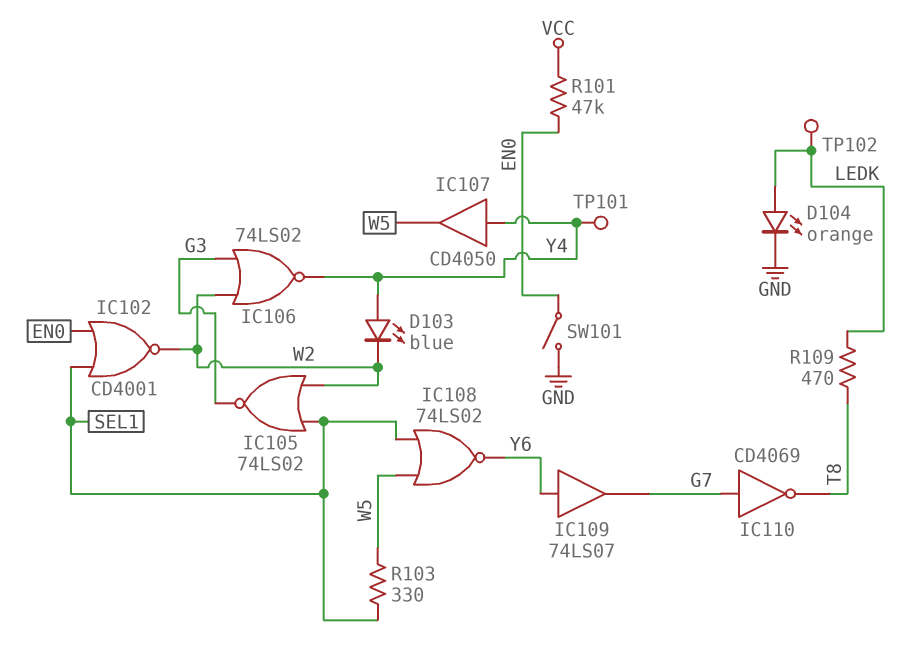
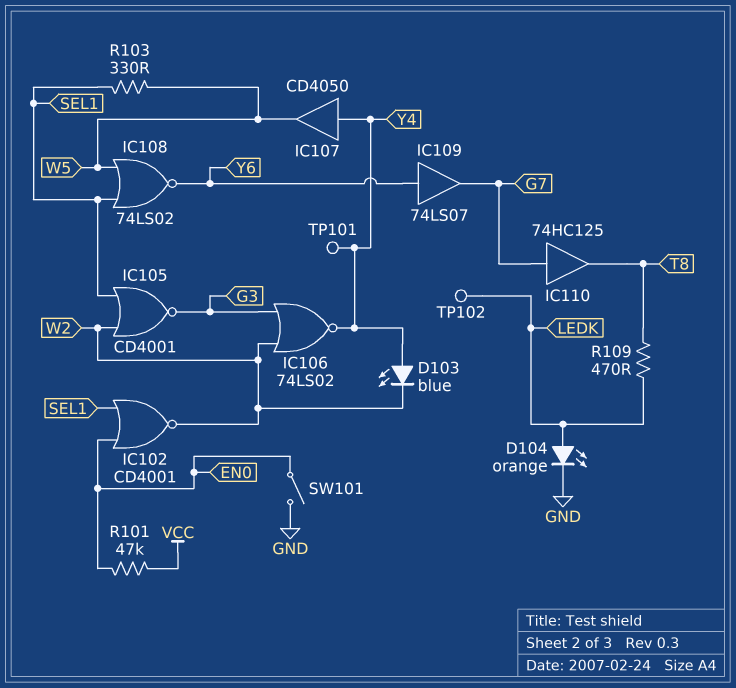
IC105: NOR 74LS02 (in SEL1, in W2, out G3) -> NOR CD4001 (in SEL1, in W2, out G3)
IC110: NOT CD4069 (in G7, out T8) -> buffer 74HC125 (in G7, out T8)

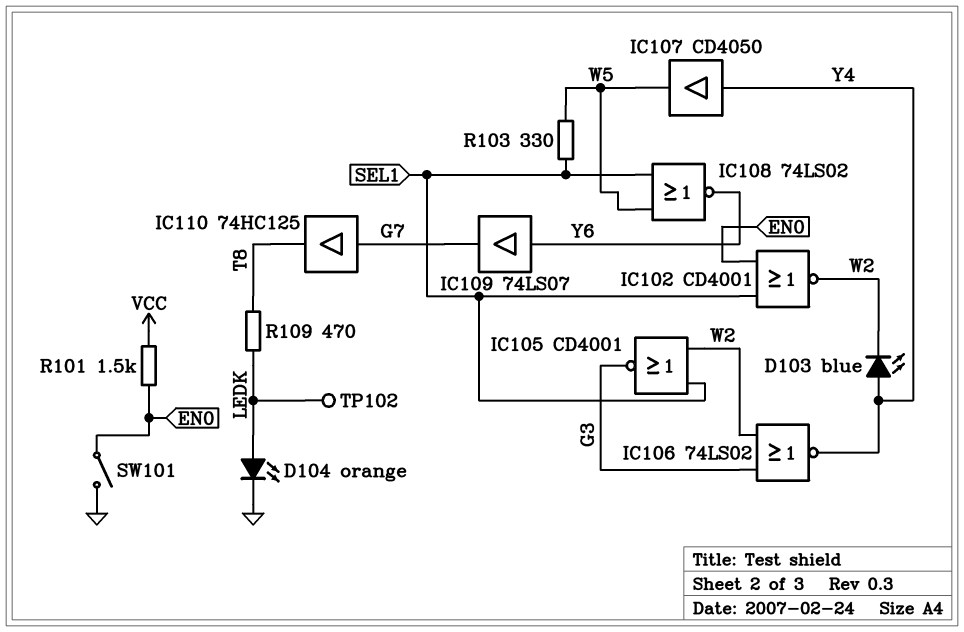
R101: 47k (EN0, VCC) -> 1.5k (EN0, VCC)
TP101: test point (Y4) -> none

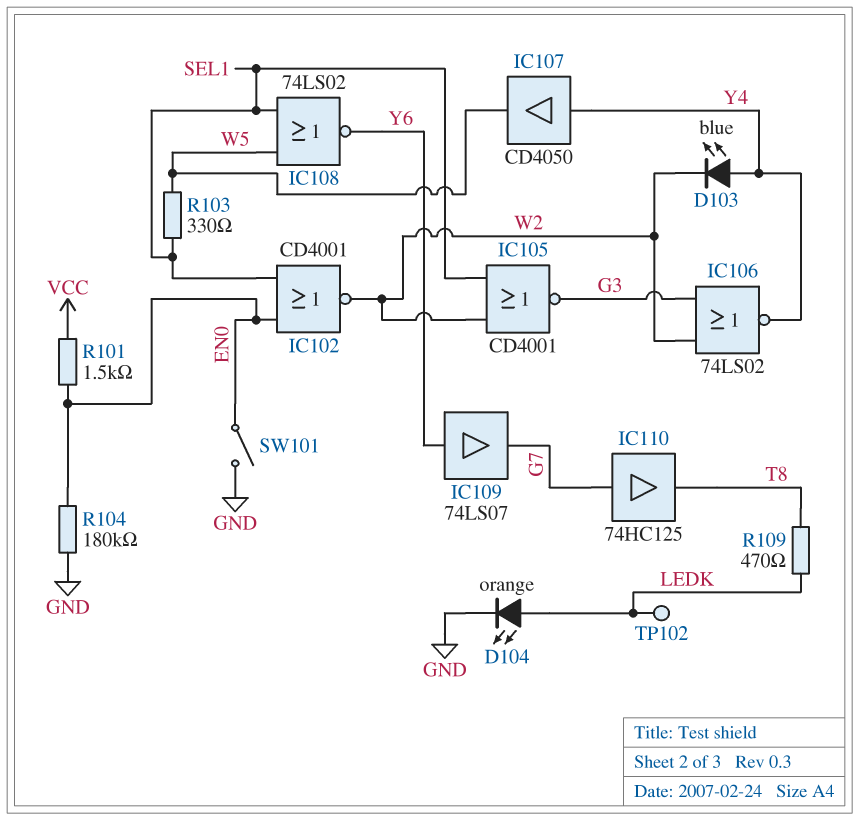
R104: none -> 180k (EN0, GND)

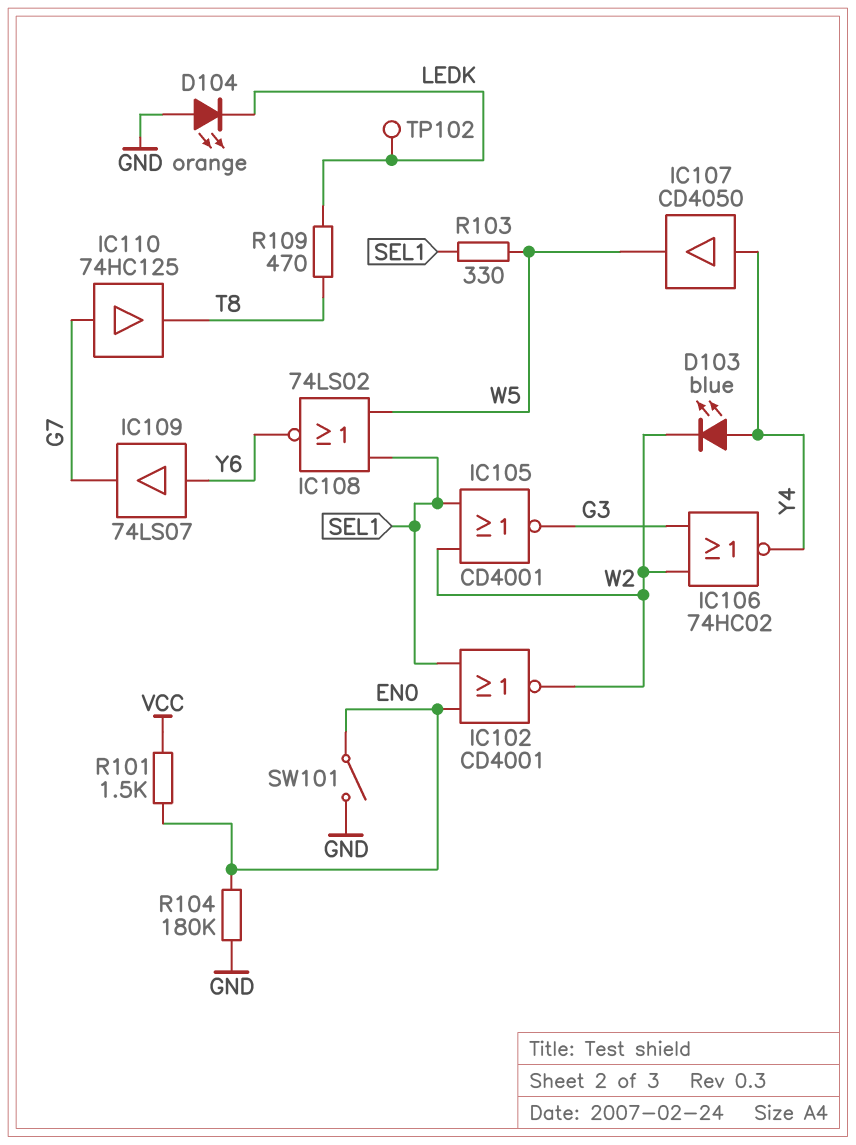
D104: LED orange (A LEDK, K GND) -> LED orange (A GND, K LEDK)
IC106: NOR 74LS02 (in G3, in W2, out Y4) -> NOR 74HC02 (in G3, in W2, out Y4)

